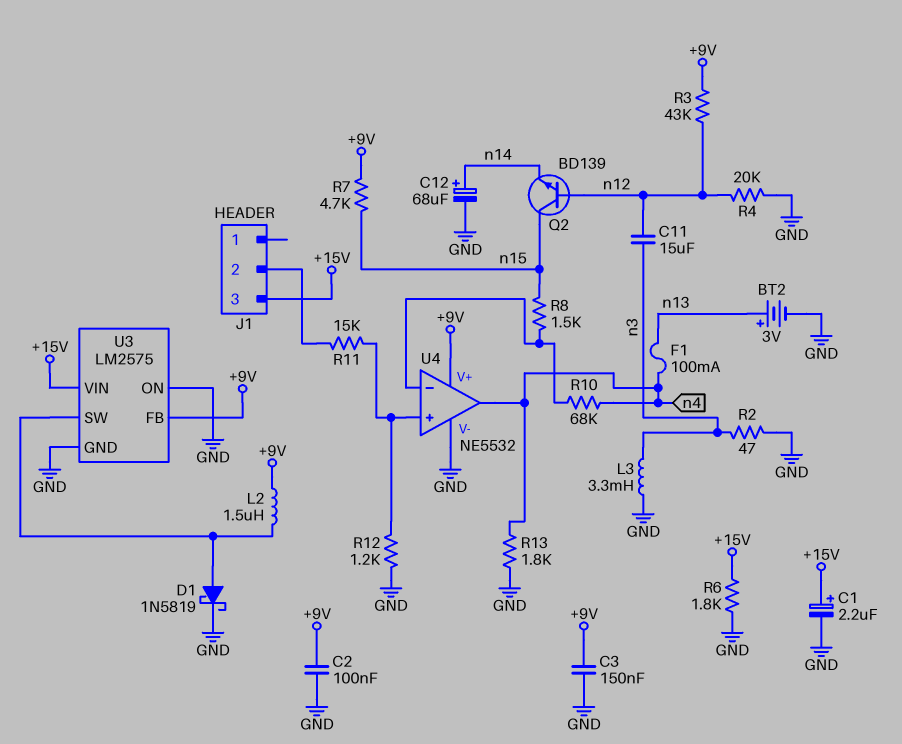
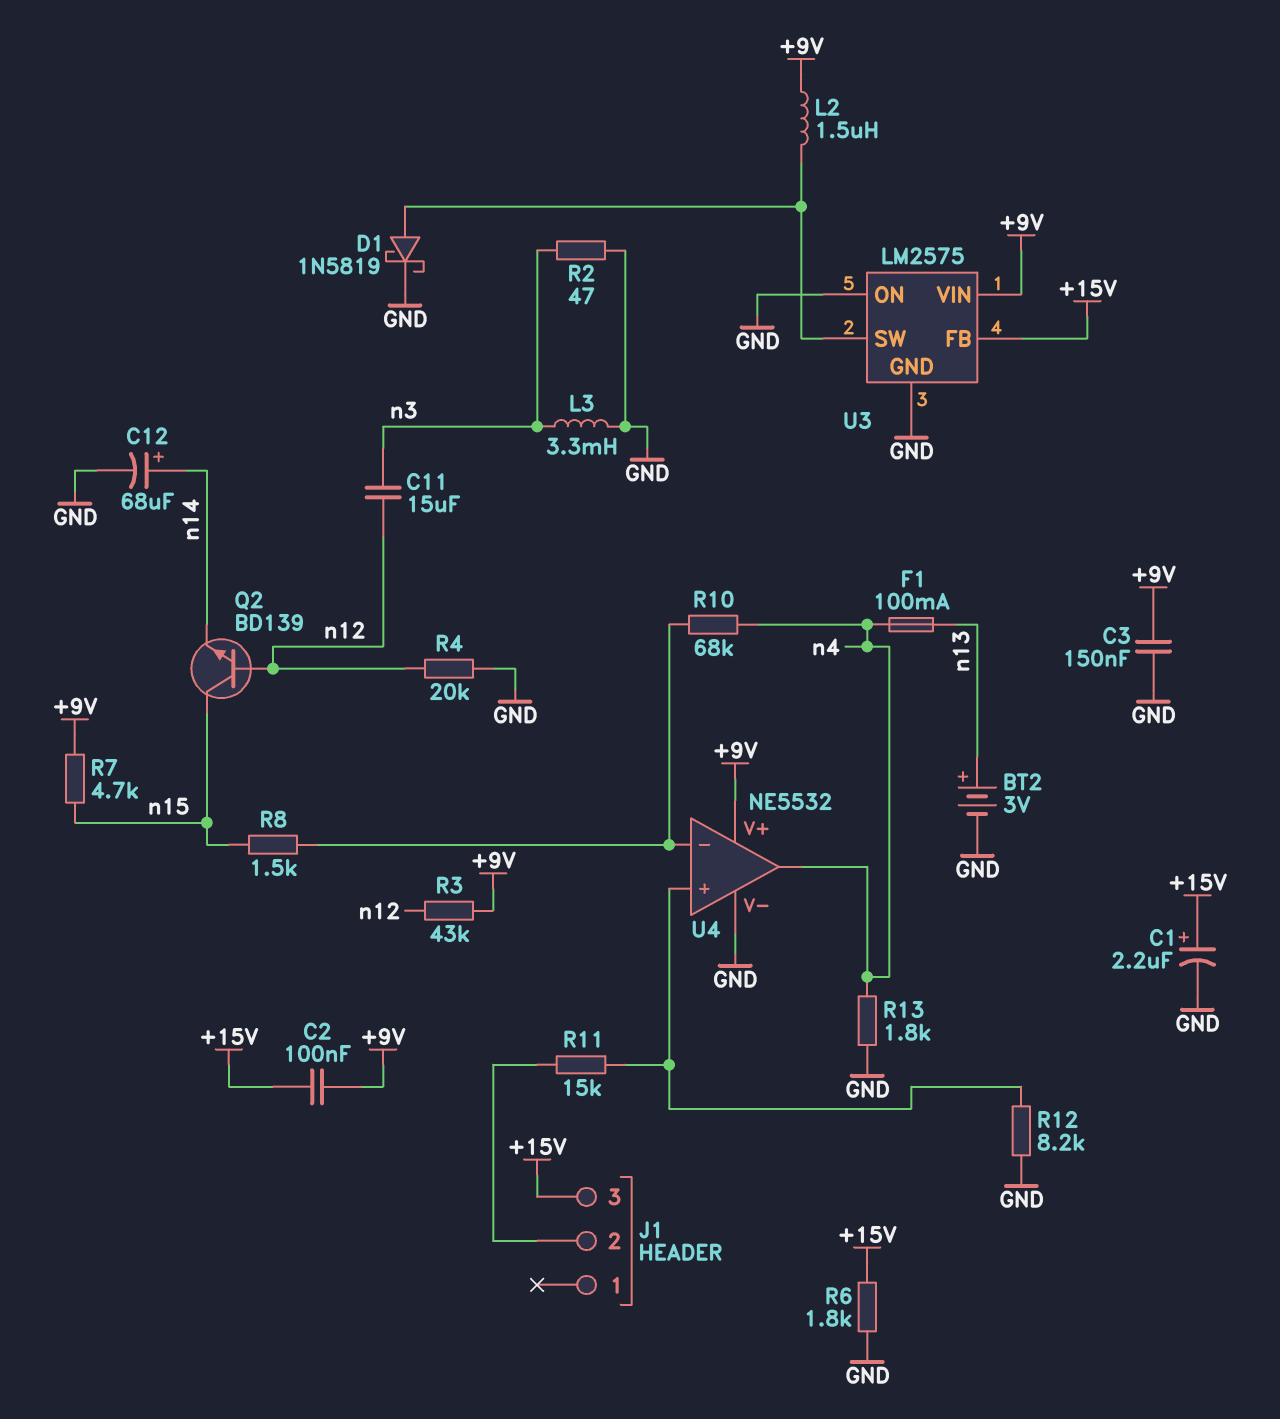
C2: 100nF (+9V, GND) -> 100nF (+9V, +15V)
R12: 1.2k (GND, U4/in+) -> 8.2k (GND, U4/in+)
U3 pin FB: +9V -> +15V
U3 pin VIN: +15V -> +9V

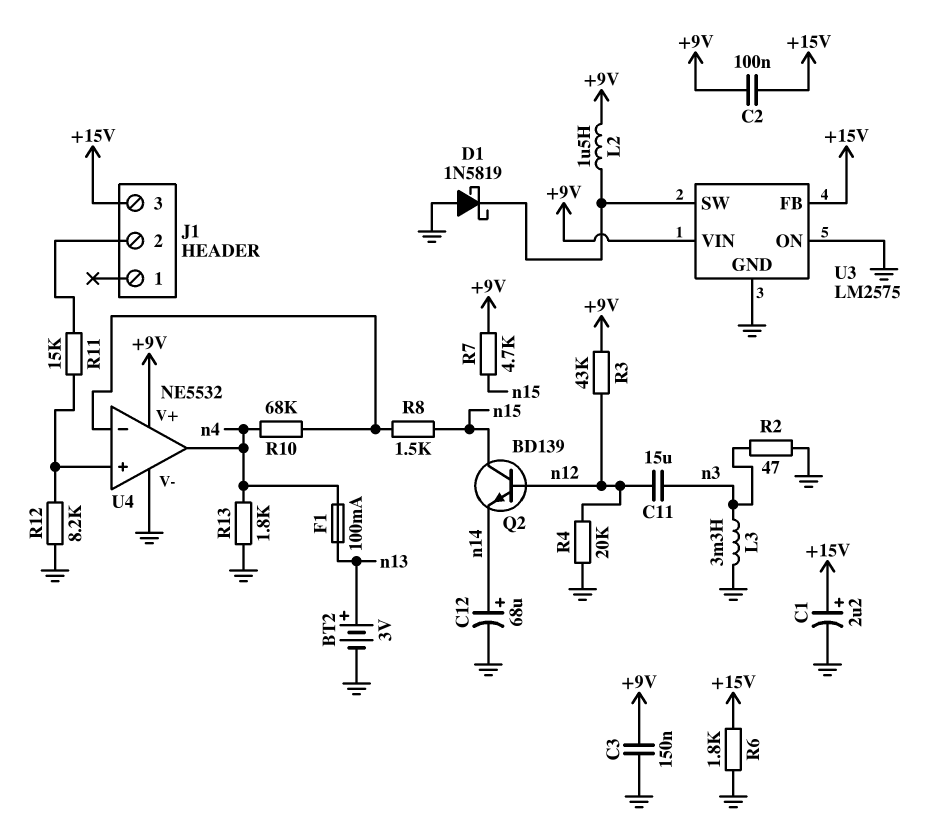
D1: schottky 1N5819 (A U3/SW, K GND) -> schottky 1N5819 (A GND, K U3/SW)

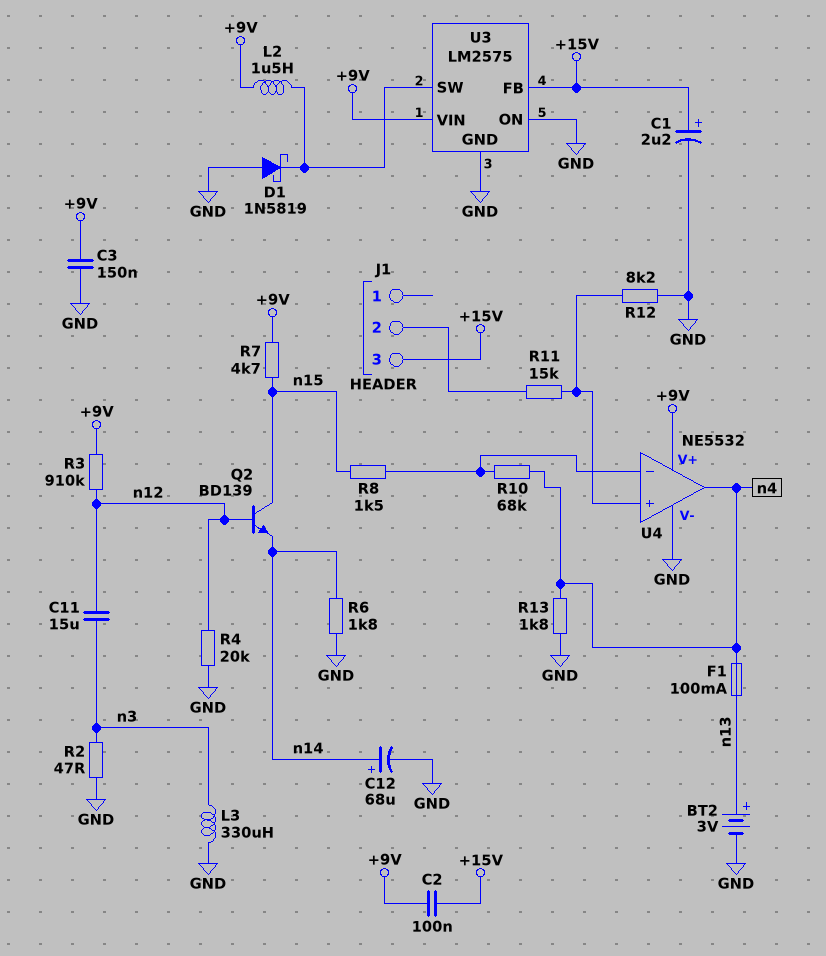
L3: 3.3mH (GND, n3) -> 330uH (GND, n3)
R3: 43k (+9V, n12) -> 910k (+9V, n12)
R6: 1.8k (+15V, GND) -> 1.8k (GND, n14)

